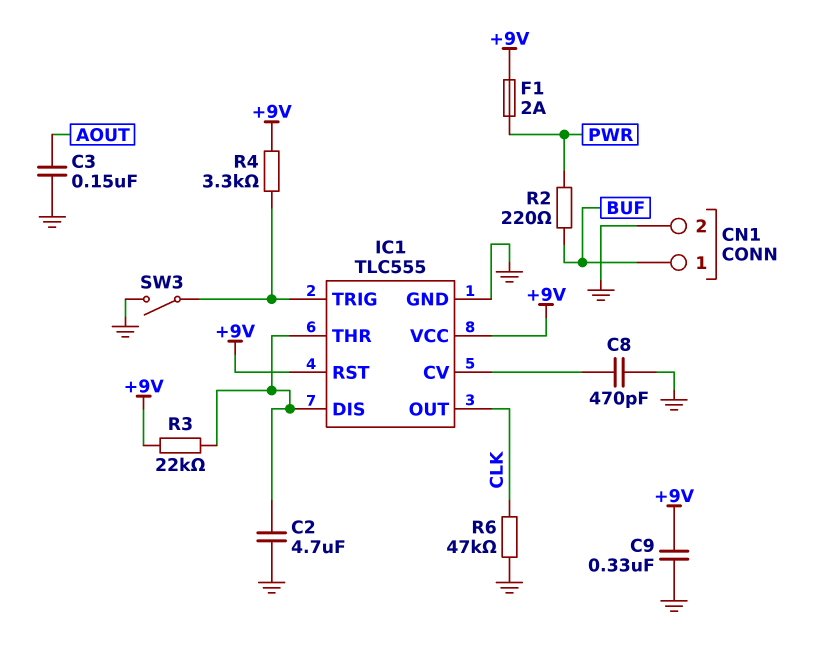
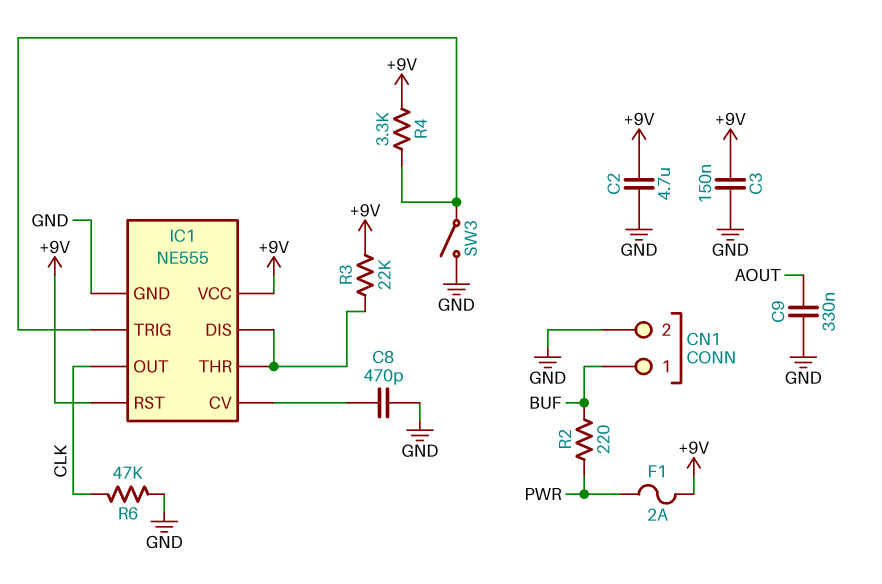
C2: 4.7uF (GND, IC1/DIS) -> 4.7uF (+9V, GND)
C3: 150nF (AOUT, GND) -> 150nF (+9V, GND)
C9: 330nF (+9V, GND) -> 330nF (AOUT, GND)
IC1: TLC555 -> NE555

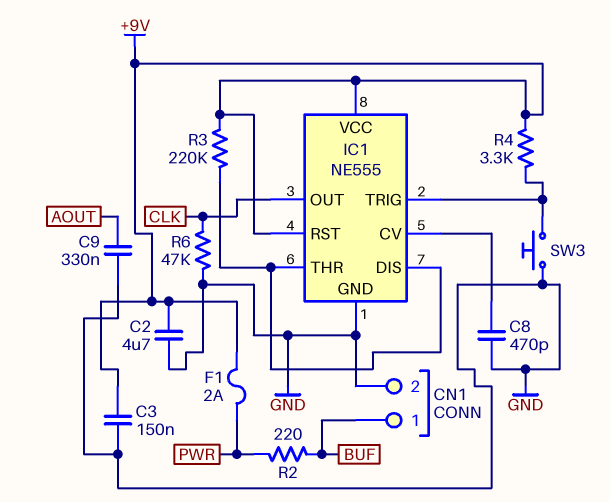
R3: 22k (+9V, IC1/DIS) -> 220k (+9V, IC1/DIS)
SW3: switch (GND, IC1/TRIG) -> button (GND, IC1/TRIG)

